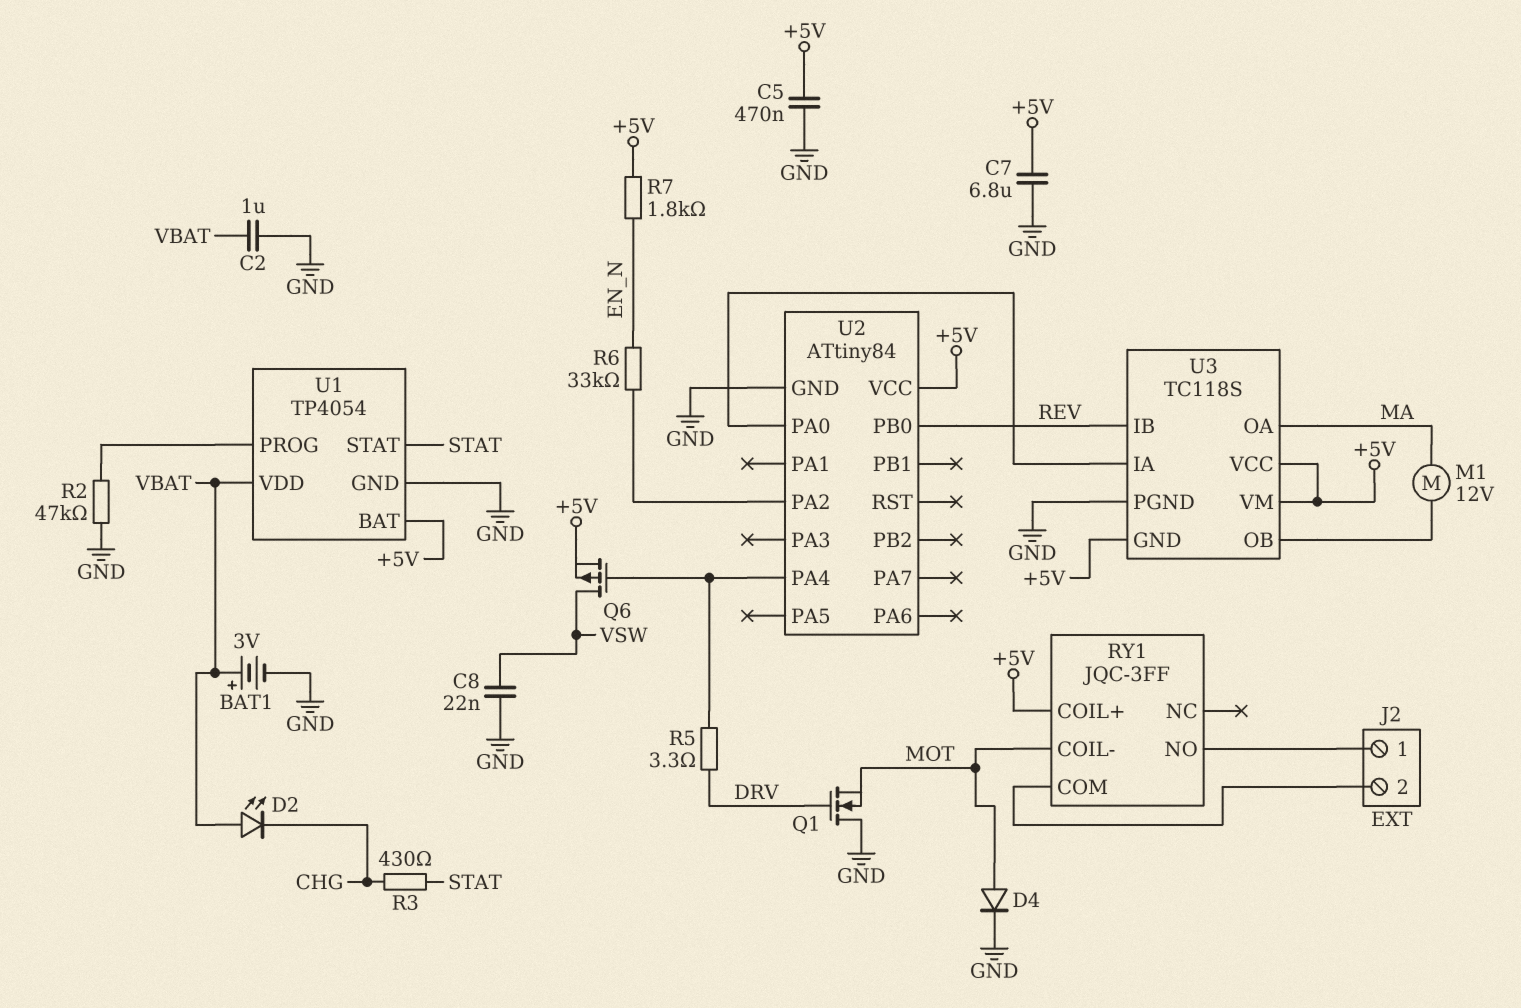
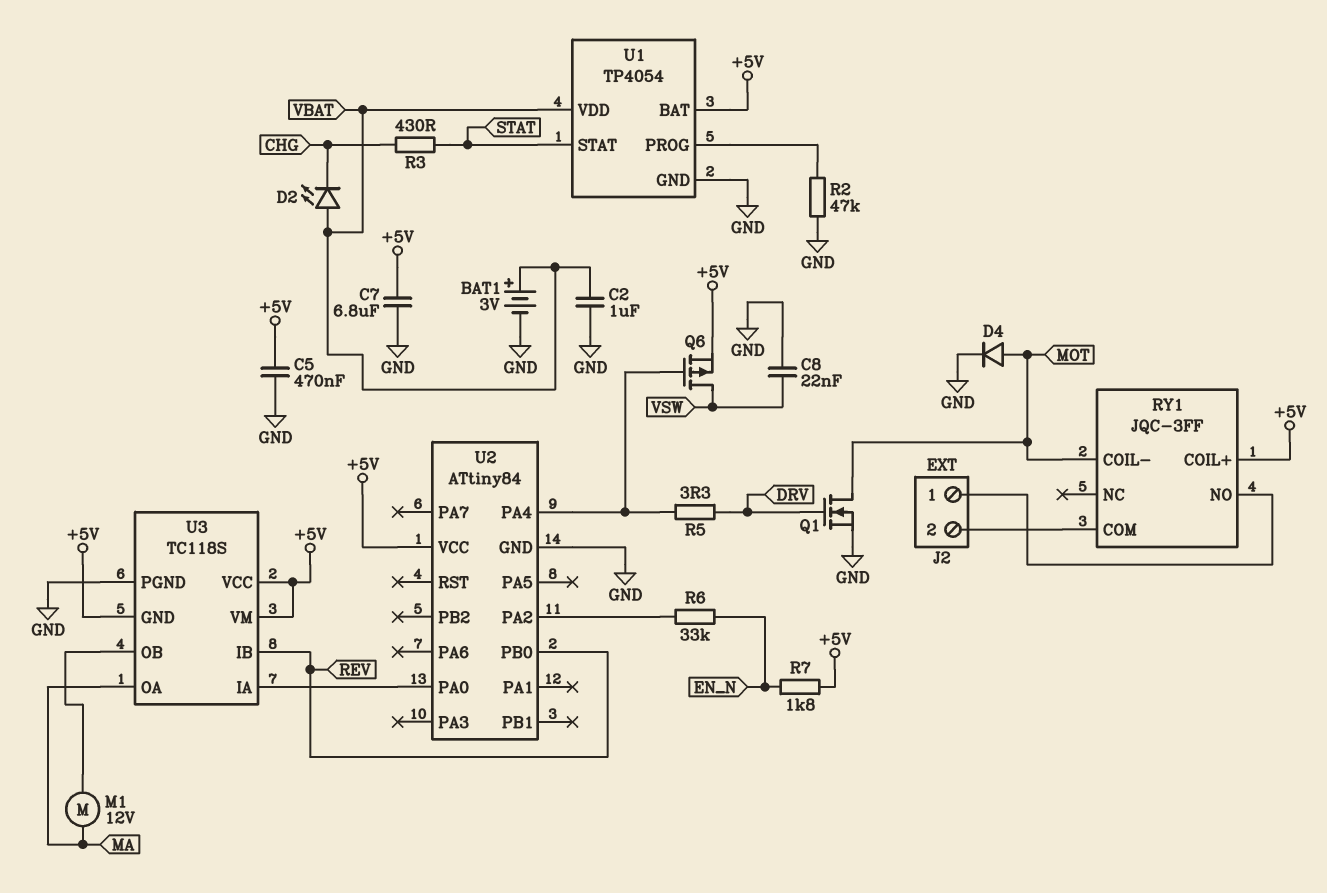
Q1: NMOS (G DRV, D GND, S MOT) -> NMOS (G DRV, D MOT, S GND)

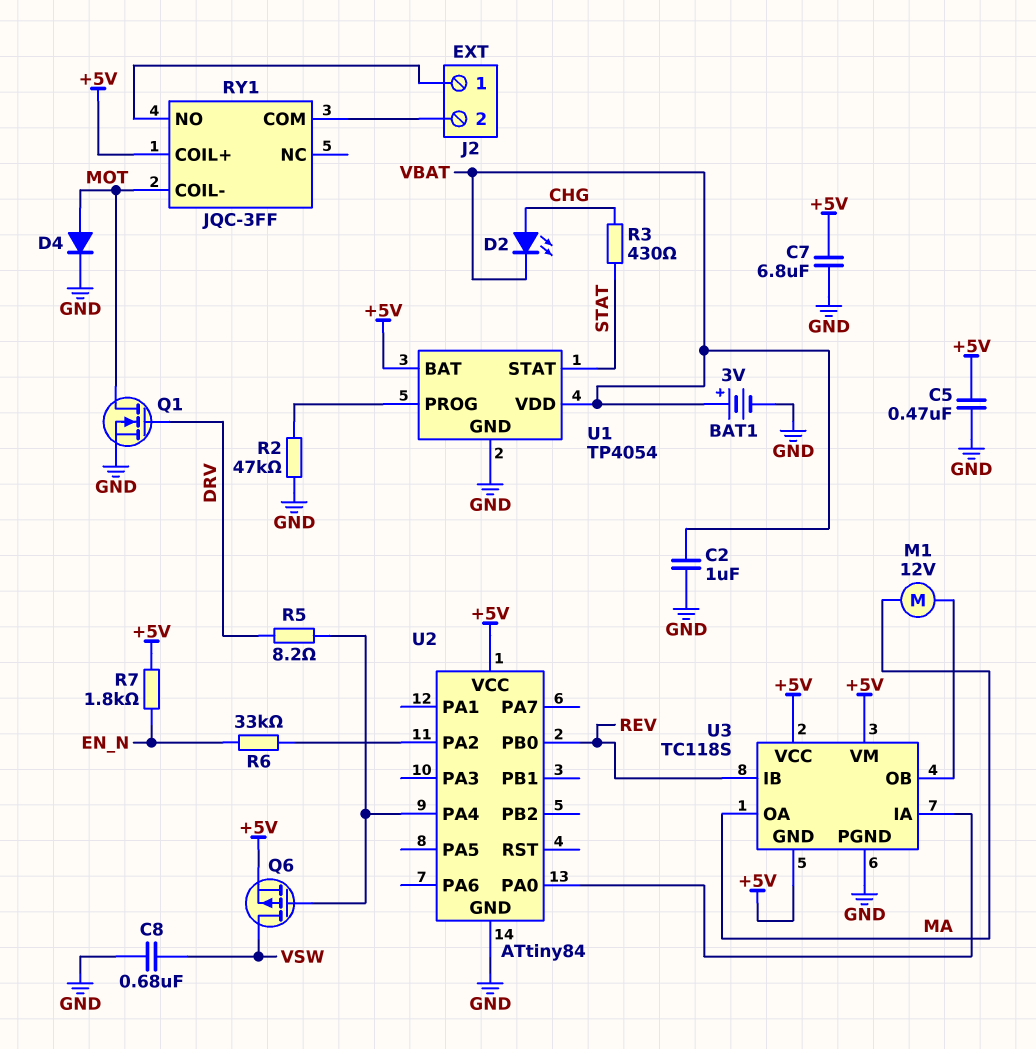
C8: 22nF (GND, VSW) -> 680nF (GND, VSW)
D2: LED (A VBAT, K CHG) -> LED (A CHG, K VBAT)
R5: 3.3 (DRV, U2/PA4) -> 8.2 (DRV, U2/PA4)

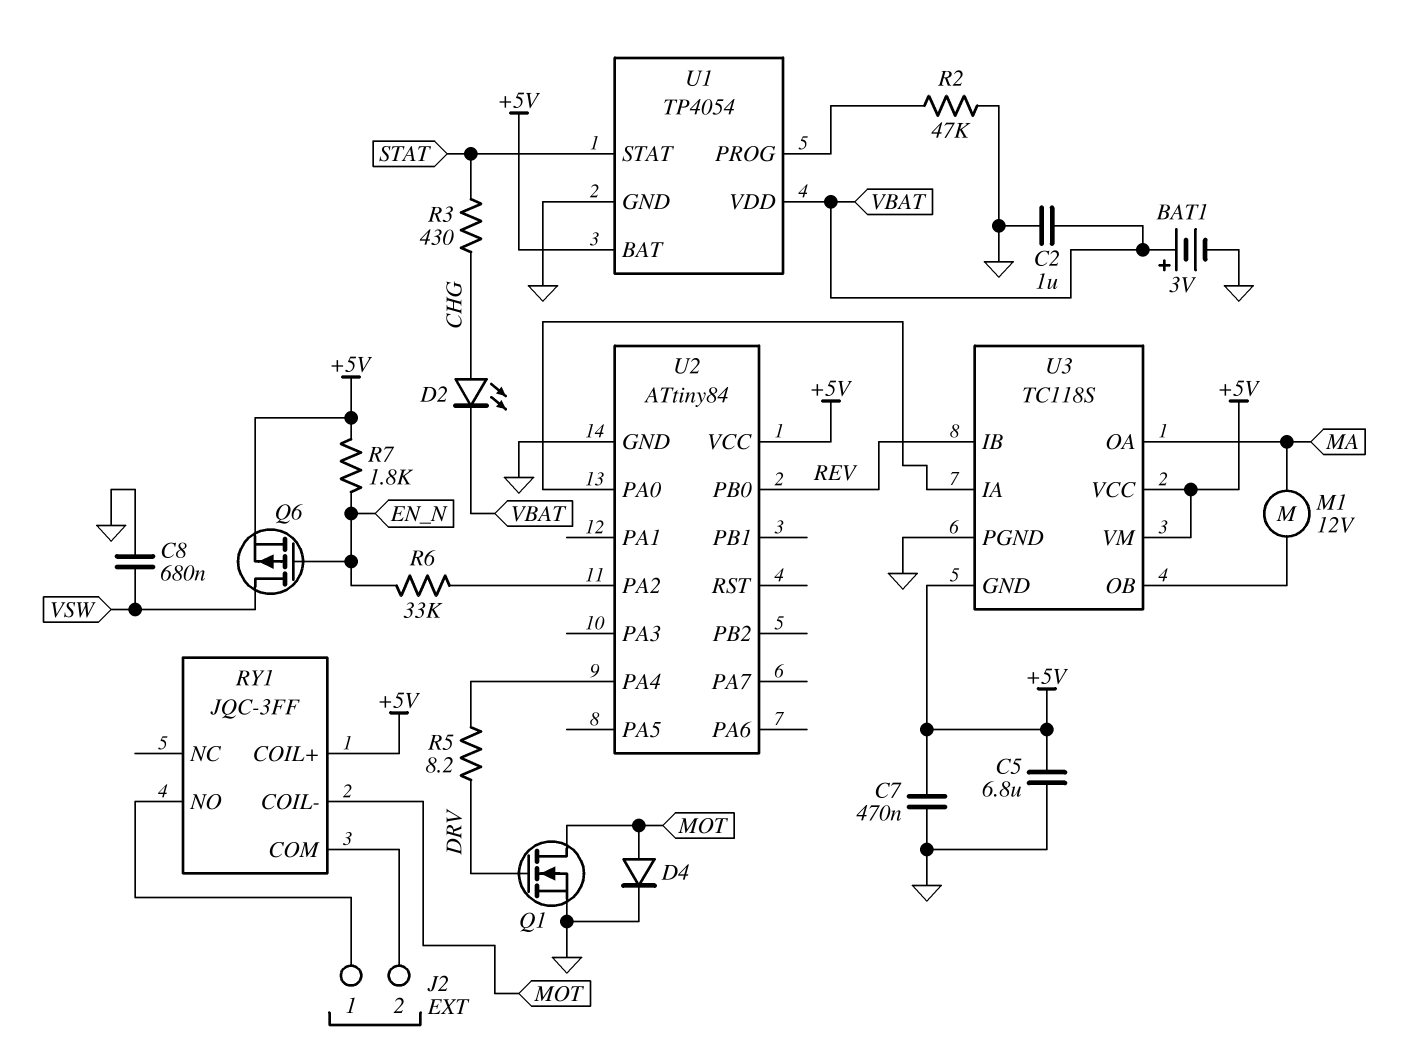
C5: 470nF (+5V, GND) -> 6.8uF (+5V, GND)
C7: 6.8uF (+5V, GND) -> 470nF (+5V, GND)
Q6: PMOS (G U2/PA4, D VSW, S +5V) -> PMOS (G EN_N, D VSW, S +5V)

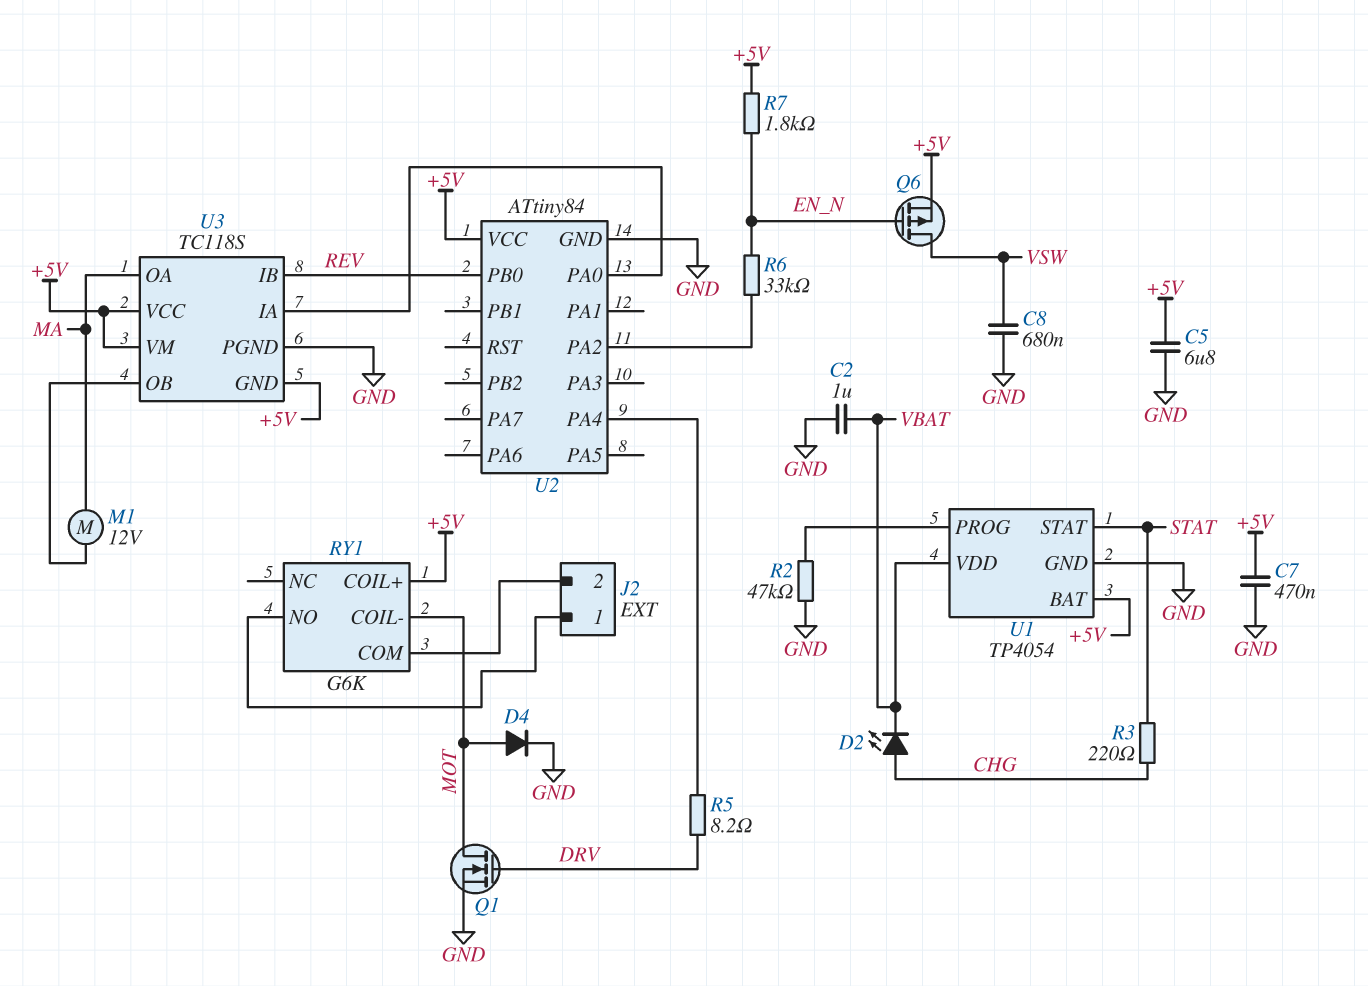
BAT1: 3V (plus VBAT, minus GND) -> none
R3: 430 (CHG, STAT) -> 220 (CHG, STAT)
RY1: JQC-3FF -> G6K

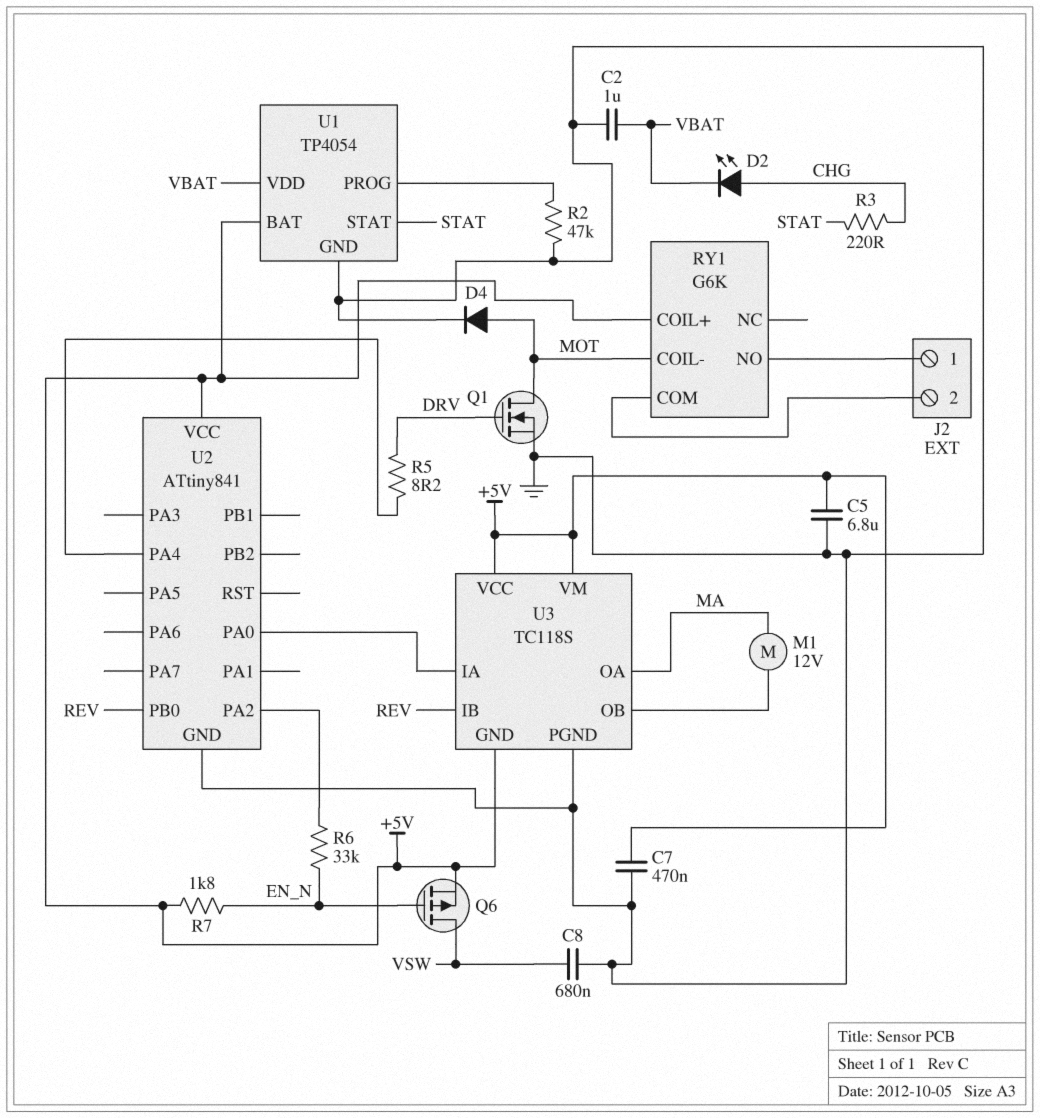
U2: ATtiny84 -> ATtiny841

